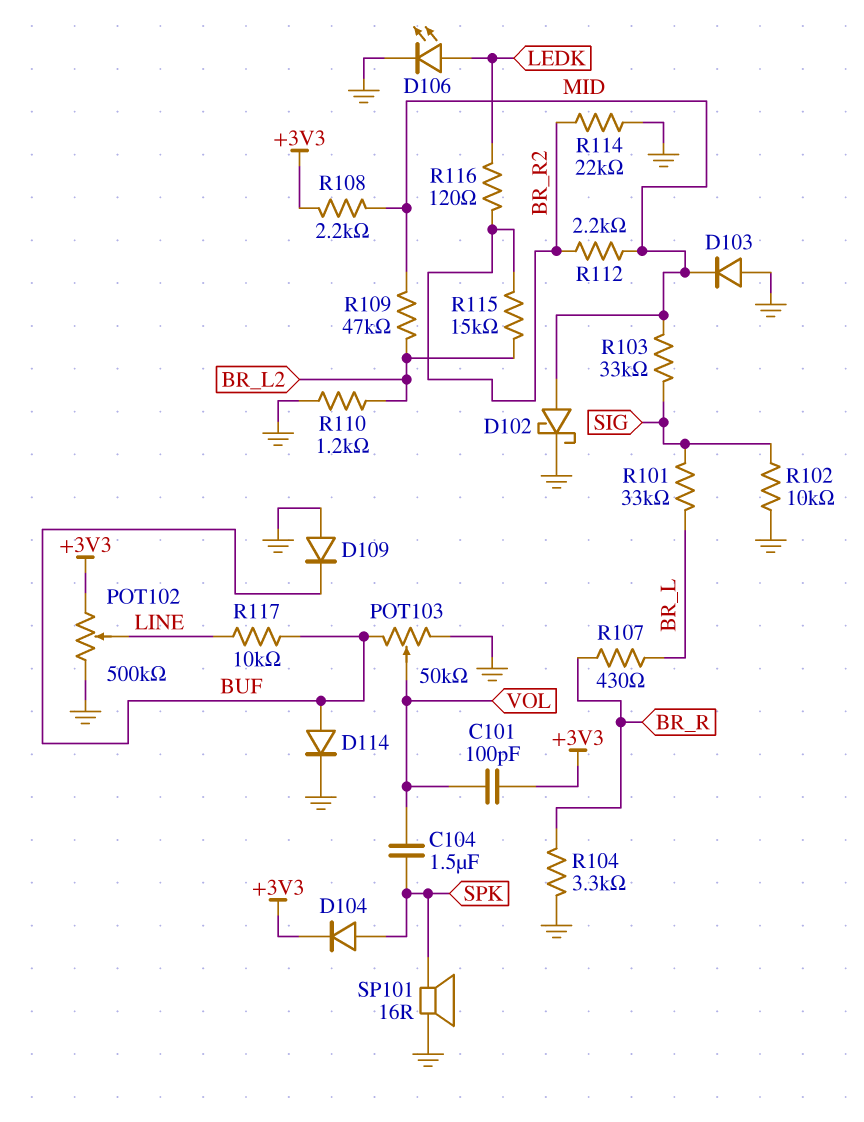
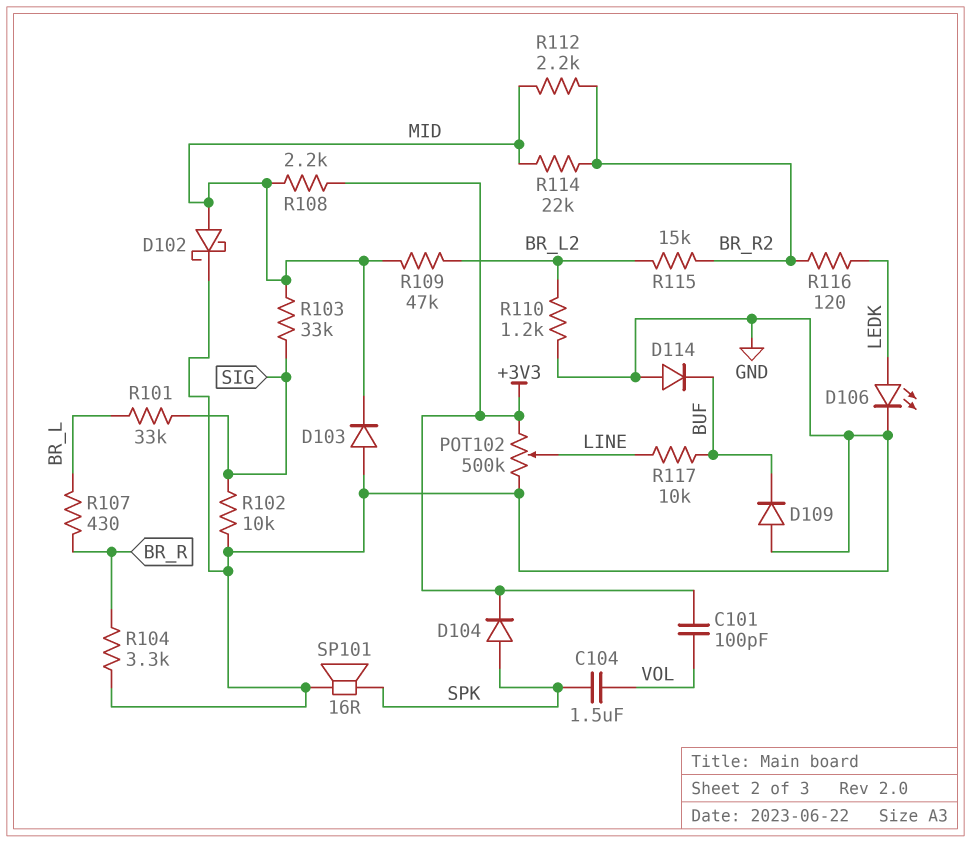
D114: diode (A BUF, K GND) -> diode (A GND, K BUF)
POT103: 50k (BUF, GND, wiper VOL) -> none
R114: 22k (BR_R2, GND) -> 22k (BR_R2, MID)

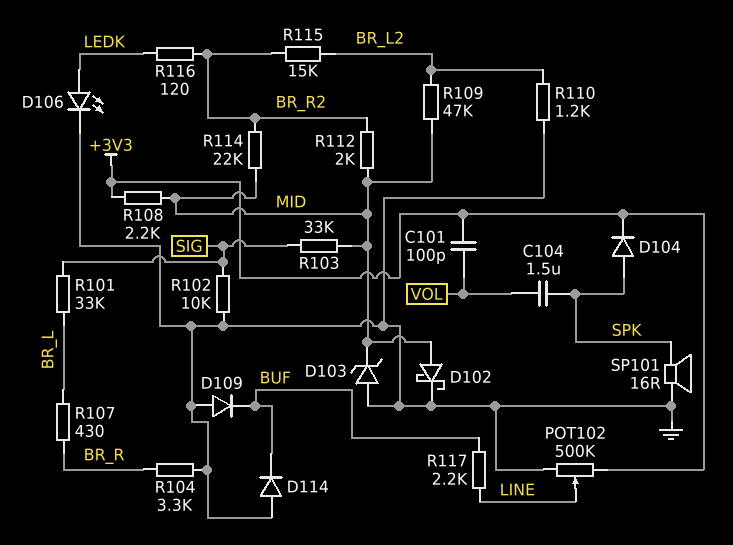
D103: diode (A GND, K MID) -> zener (A GND, K MID)
R112: 2.2k (BR_R2, MID) -> 2k (BR_R2, MID)
R117: 10k (BUF, LINE) -> 2.2k (BUF, LINE)

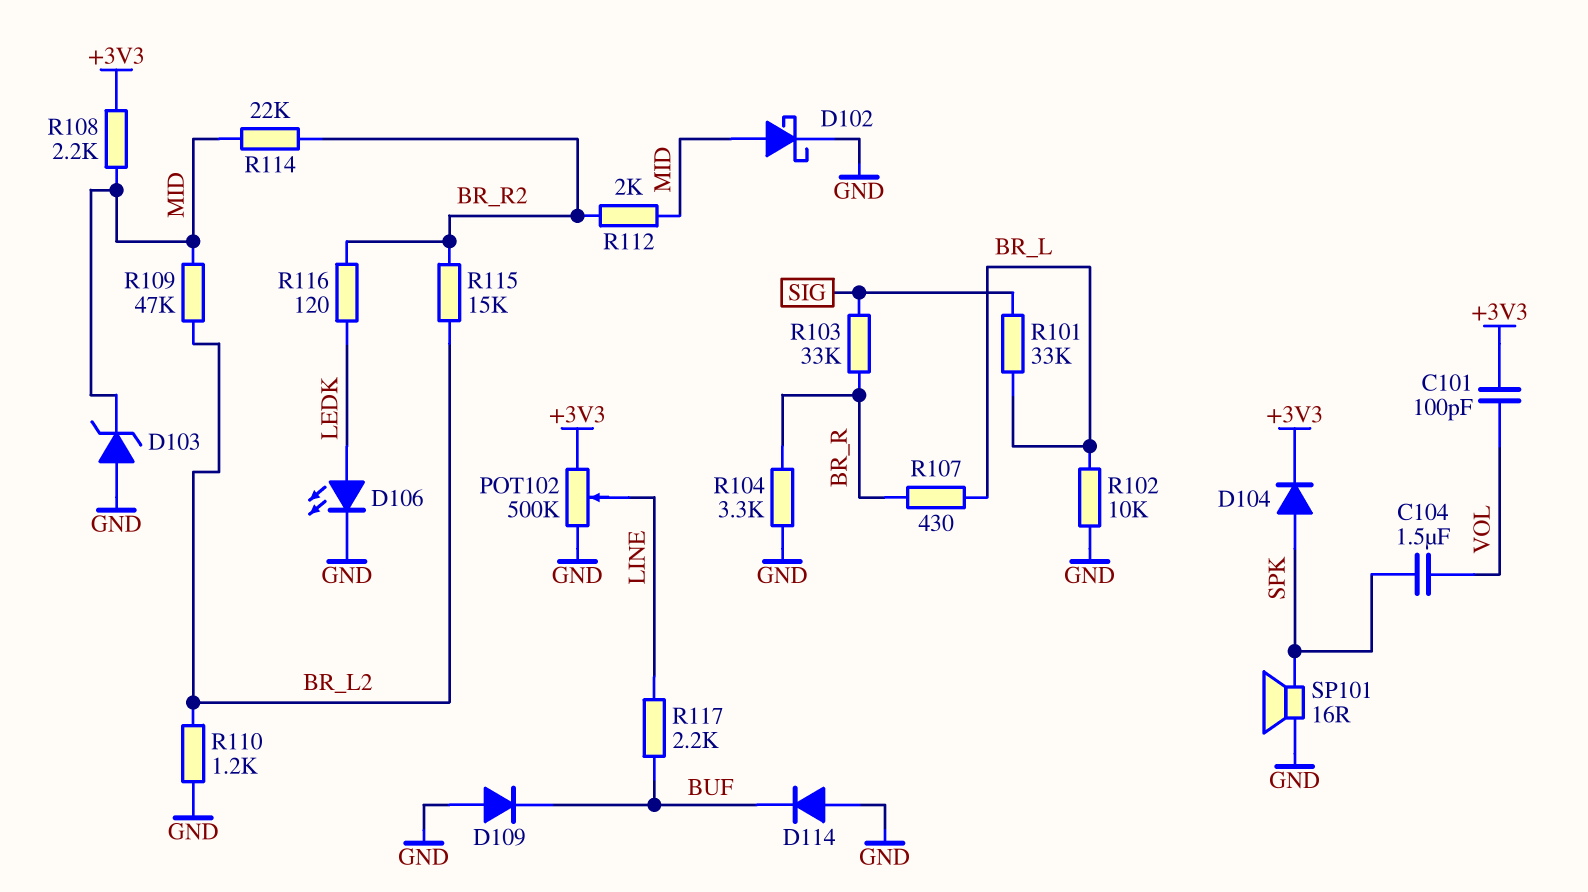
R102: 10k (GND, SIG) -> 10k (BR_L, GND)
R103: 33k (MID, SIG) -> 33k (BR_R, SIG)

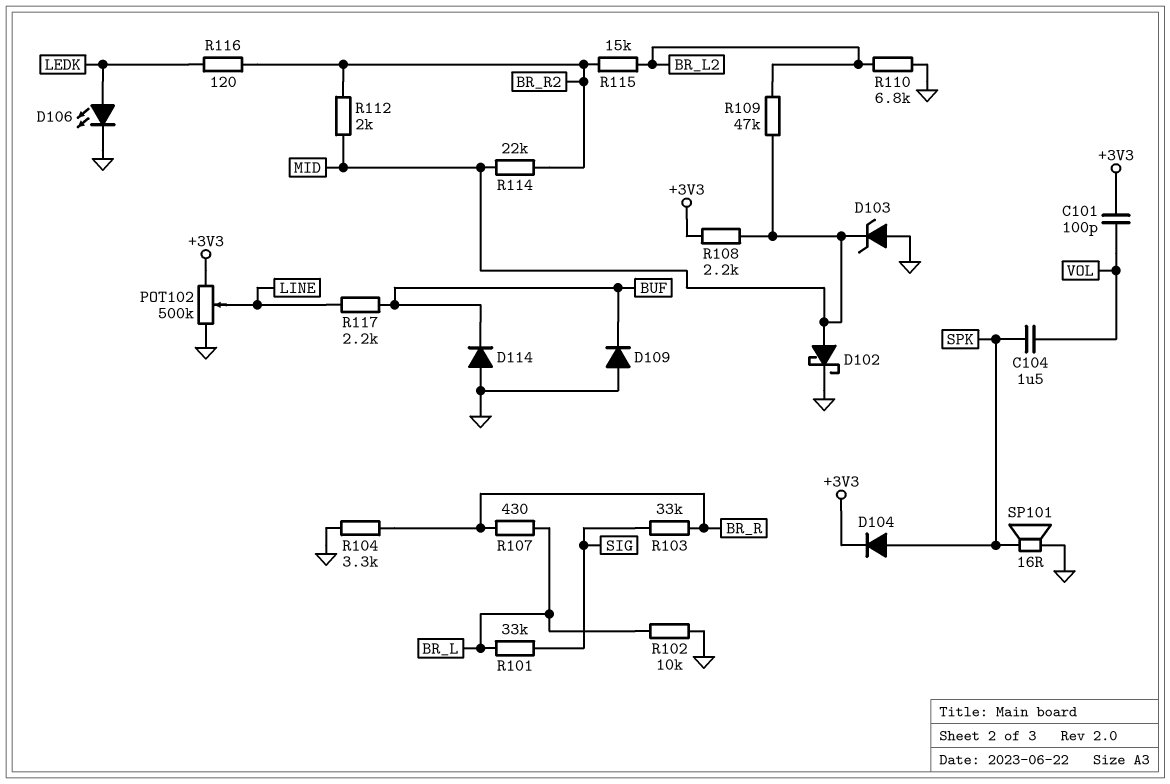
R110: 1.2k (BR_L2, GND) -> 6.8k (BR_L2, GND)

